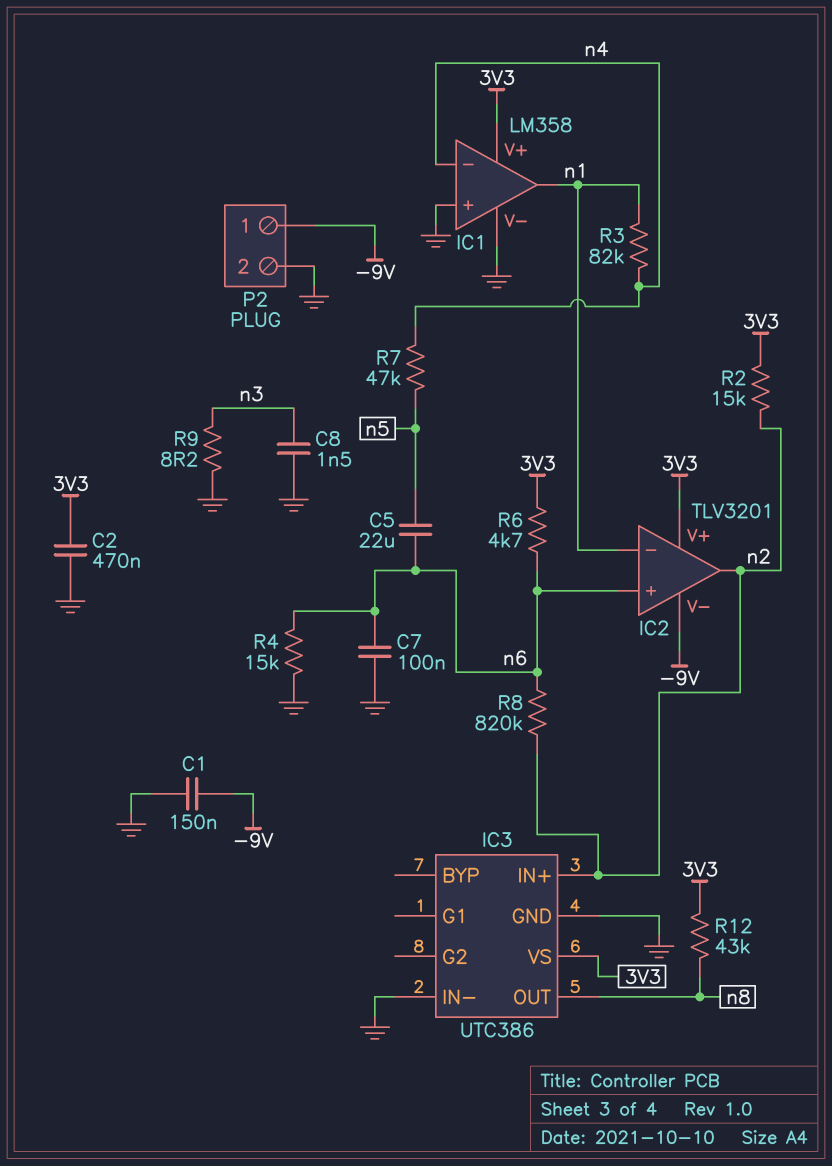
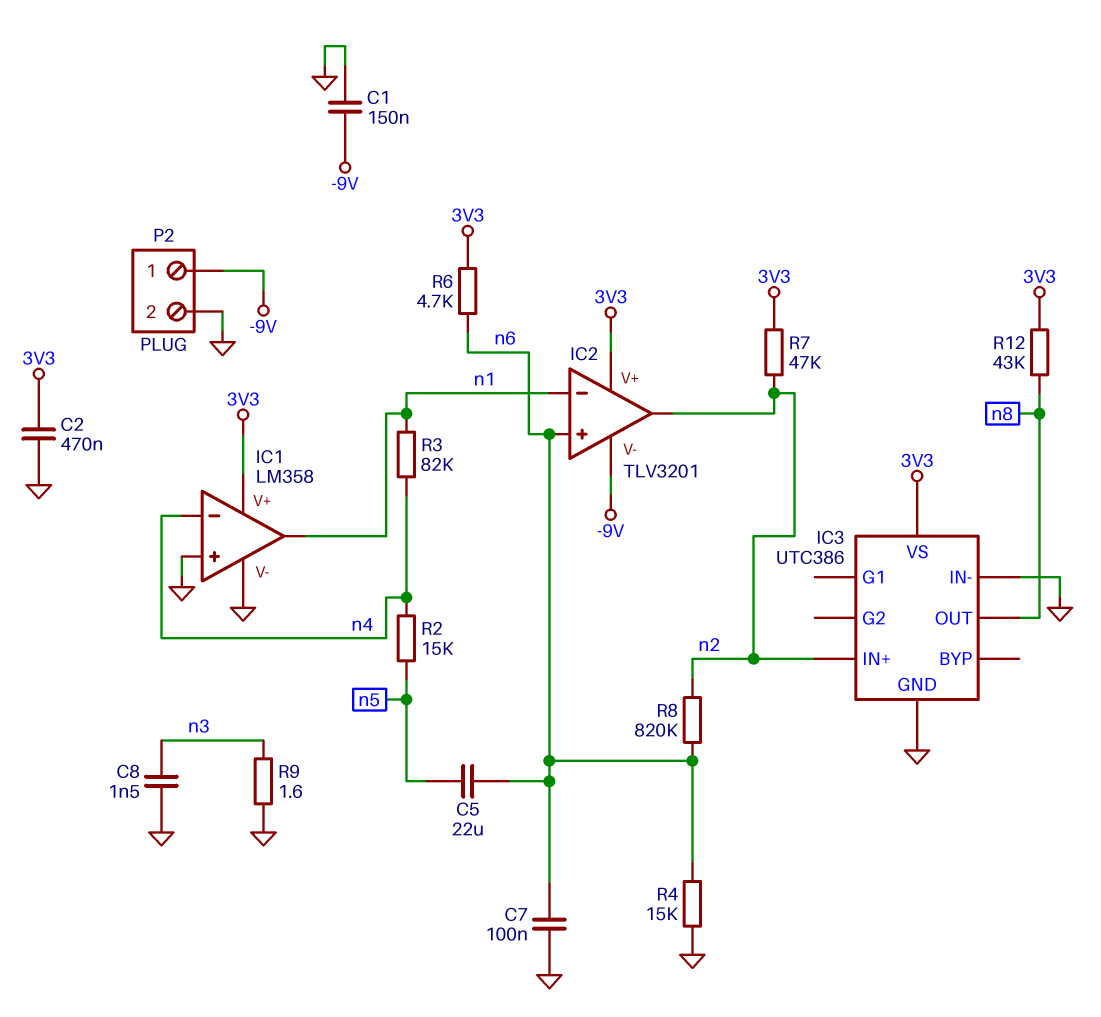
R2: 15k (3V3, n2) -> 15k (n4, n5)
R7: 47k (n4, n5) -> 47k (3V3, n2)
R9: 8.2 (GND, n3) -> 1.6 (GND, n3)

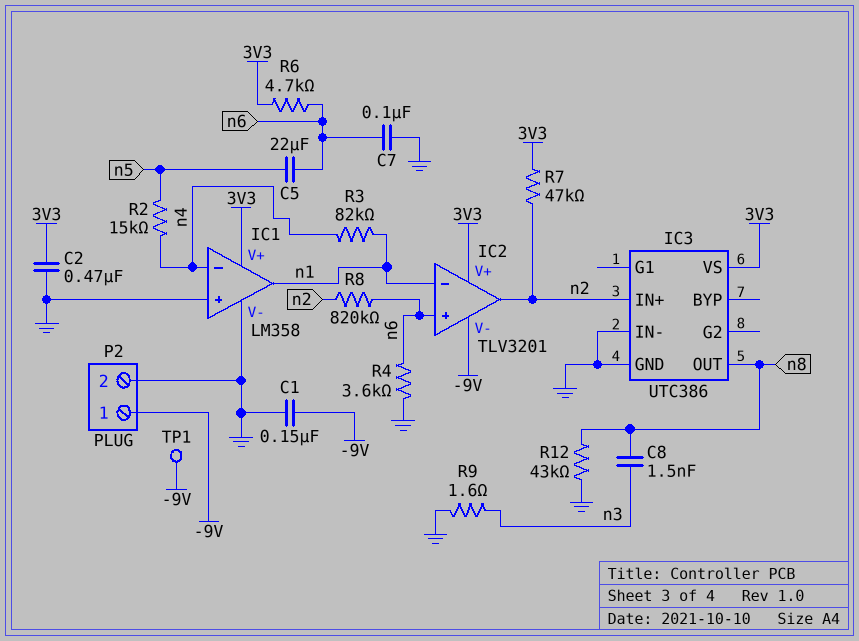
C8: 1.5nF (GND, n3) -> 1.5nF (n3, n8)
R4: 15k (GND, n6) -> 3.6k (GND, n6)
R12: 43k (3V3, n8) -> 43k (GND, n8)
TP1: none -> test point (-9V)

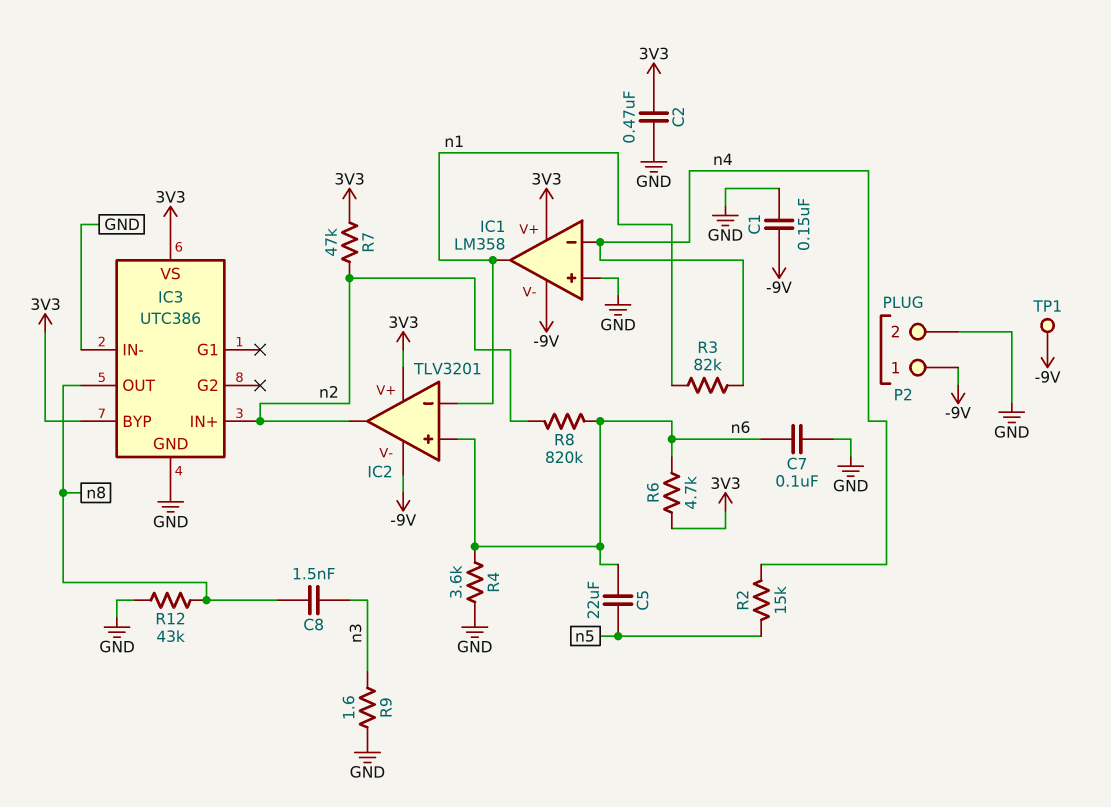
IC1 pin V-: GND -> -9V
IC3 pin BYP: none -> 3V3

